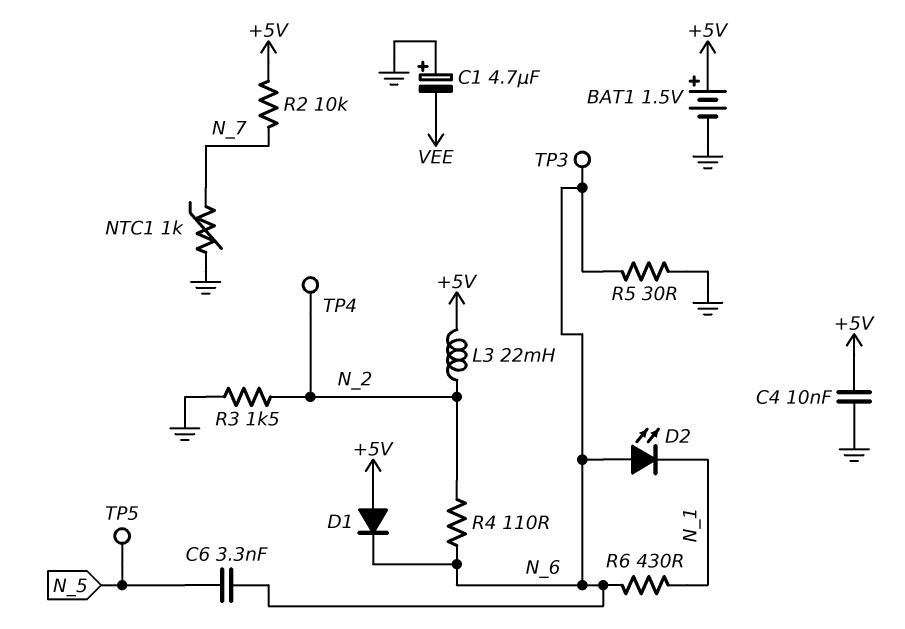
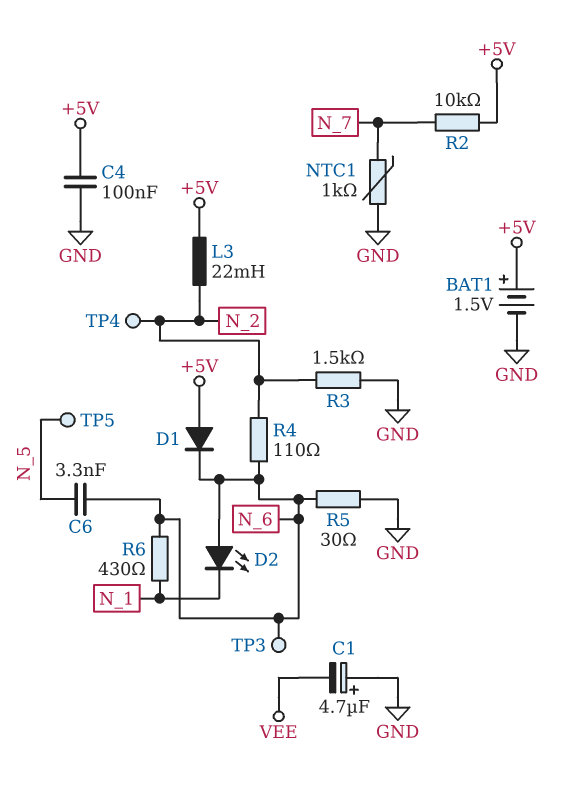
C4: 10nF (+5V, GND) -> 100nF (+5V, GND)

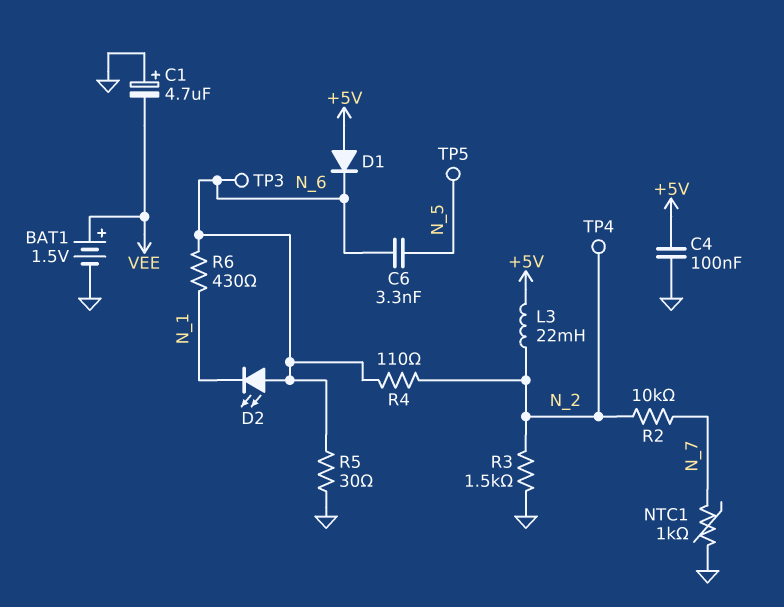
BAT1: 1.5V (plus +5V, minus GND) -> 1.5V (plus VEE, minus GND)
R2: 10k (+5V, N_7) -> 10k (N_2, N_7)

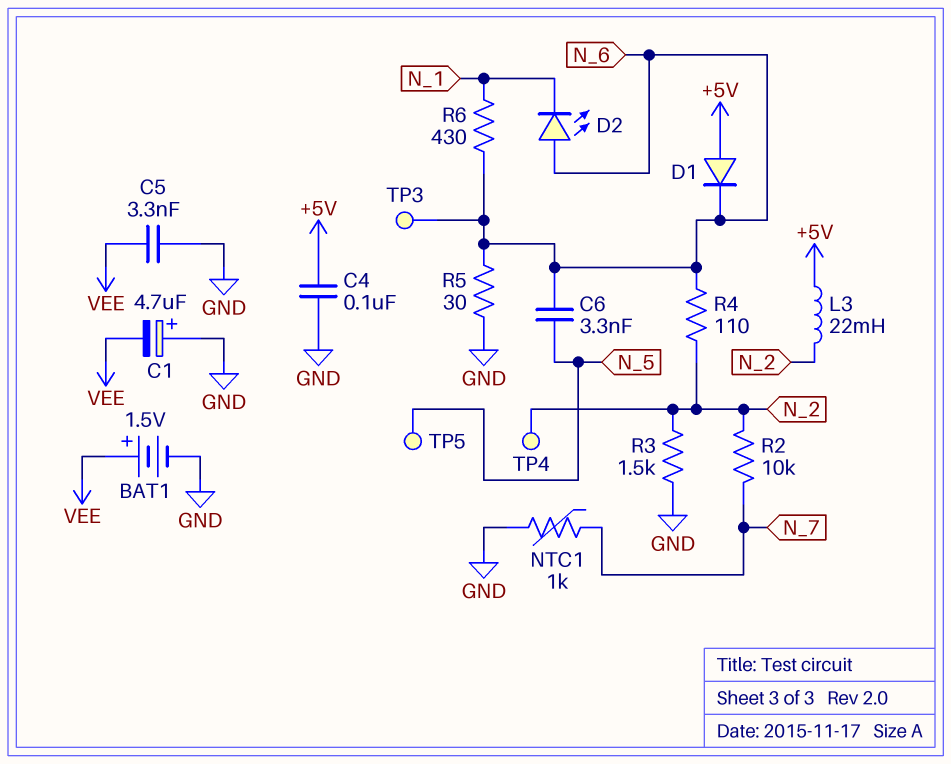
C5: none -> 3.3nF (GND, VEE)

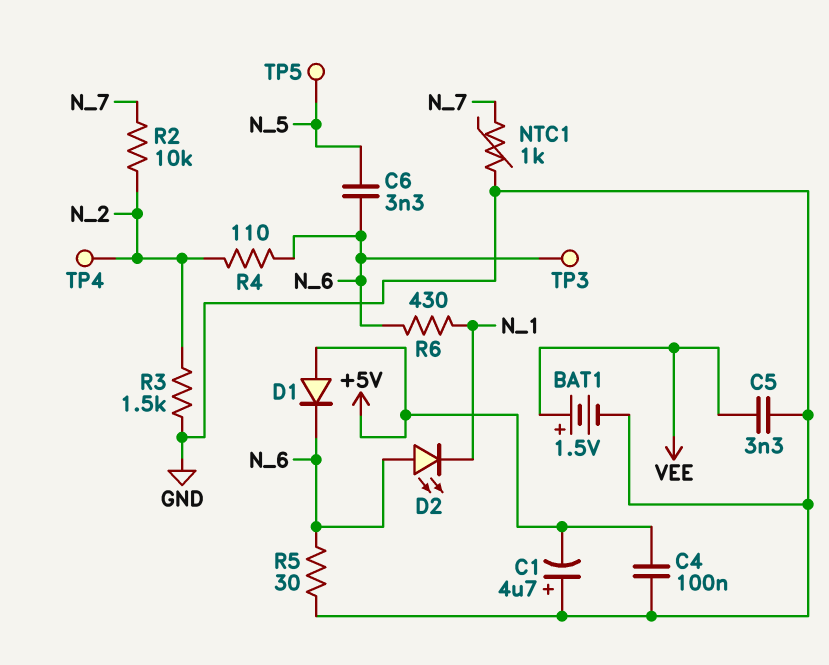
C1: 4.7uF (plus GND, minus VEE) -> 4.7uF (plus GND, minus +5V)
L3: 22mH (+5V, N_2) -> none

